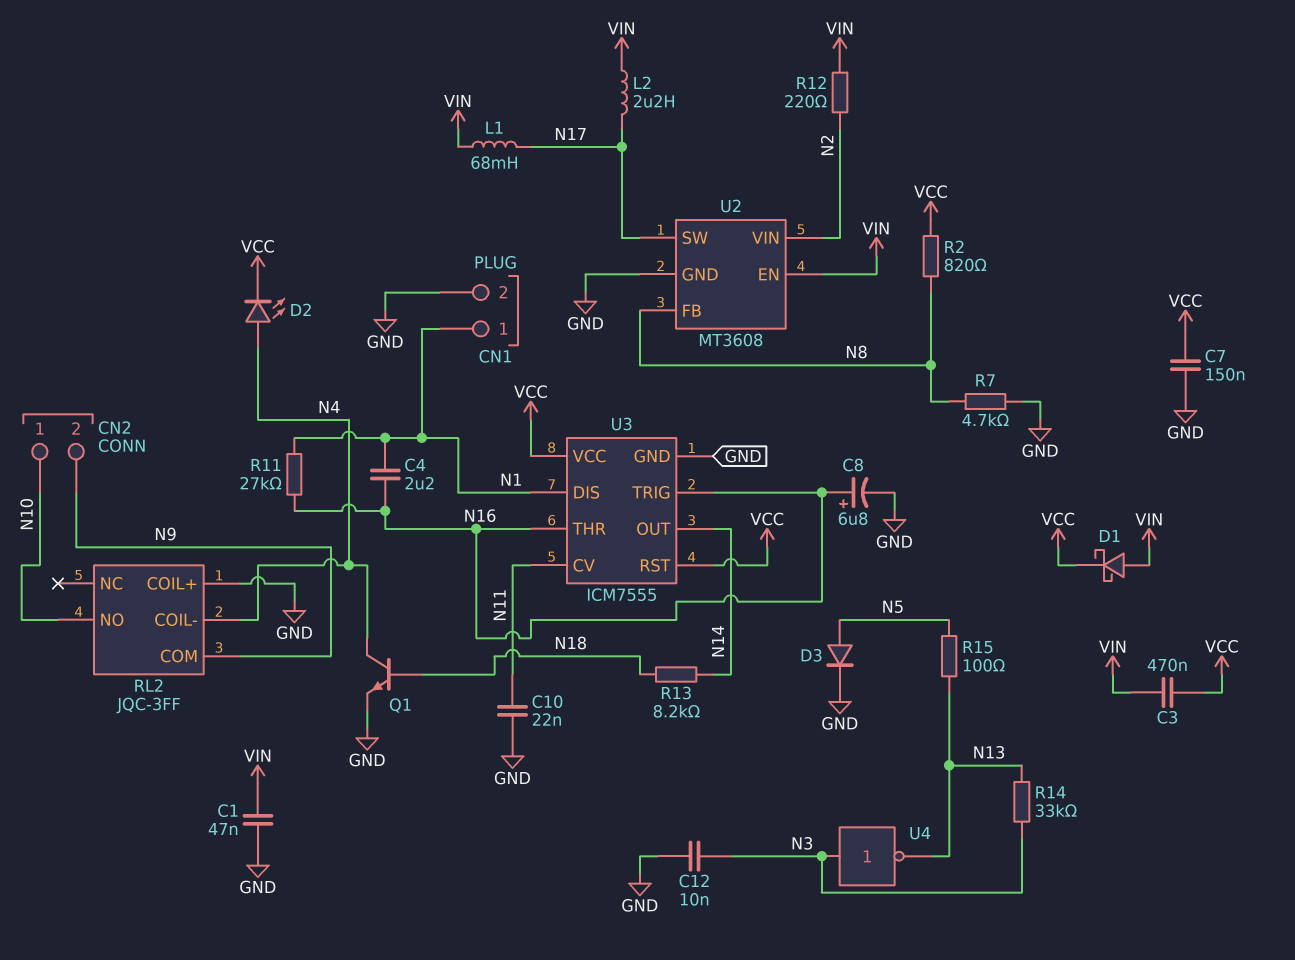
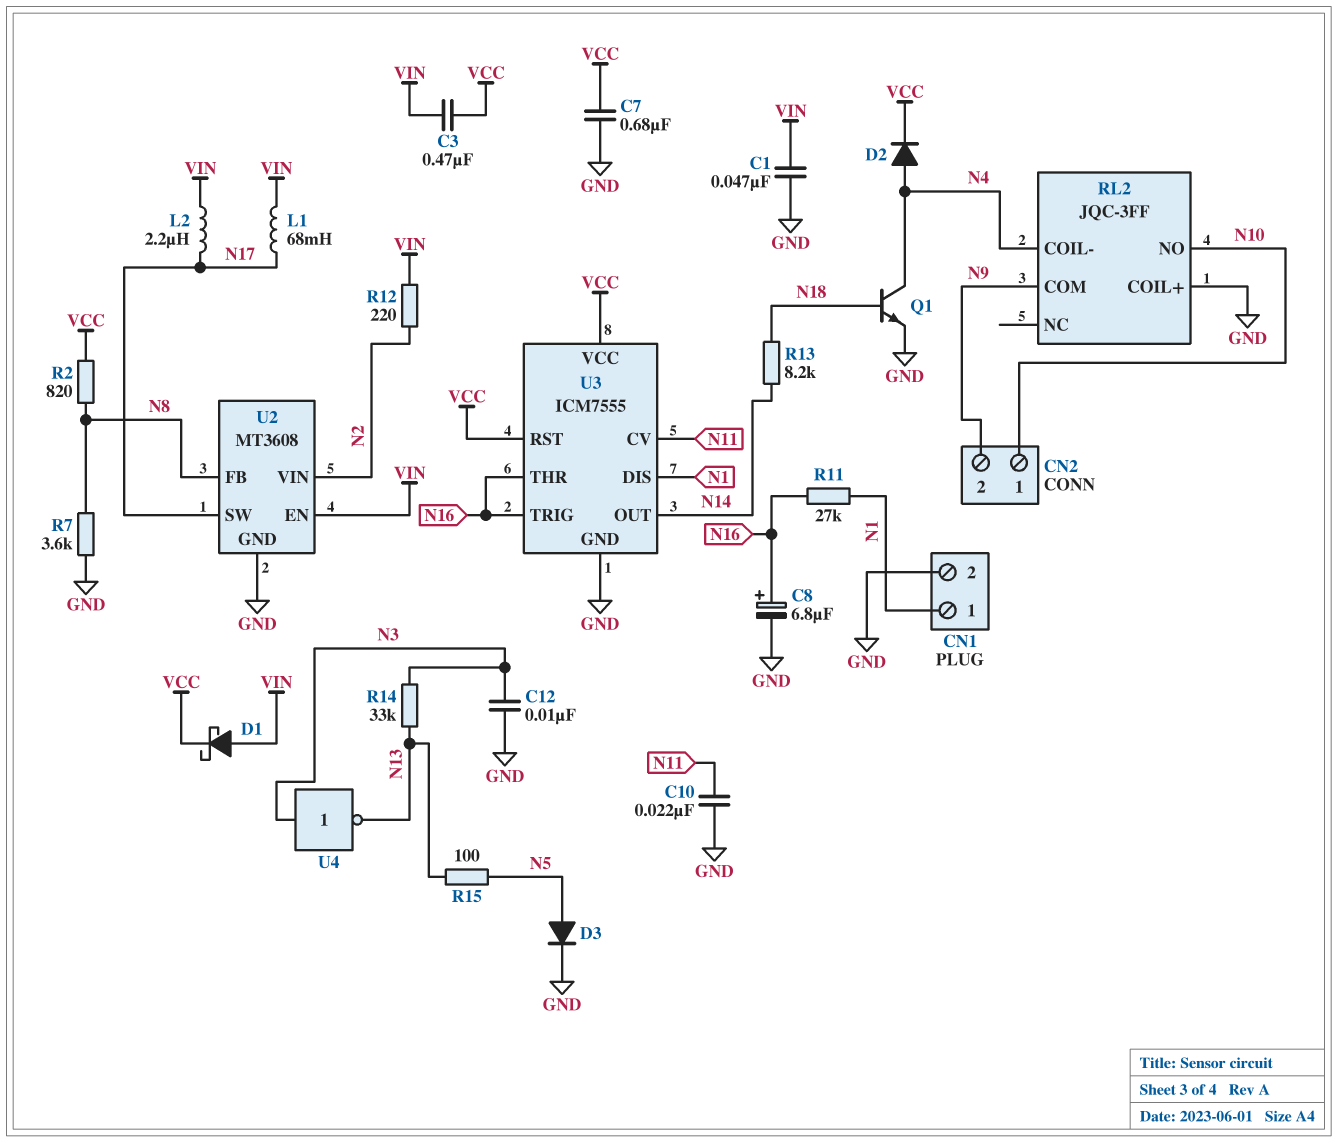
C4: 2.2uF (N1, N16) -> none
C7: 150nF (GND, VCC) -> 680nF (GND, VCC)
D2: LED (A N4, K VCC) -> diode (A N4, K VCC)
R7: 4.7k (GND, N8) -> 3.6k (GND, N8)

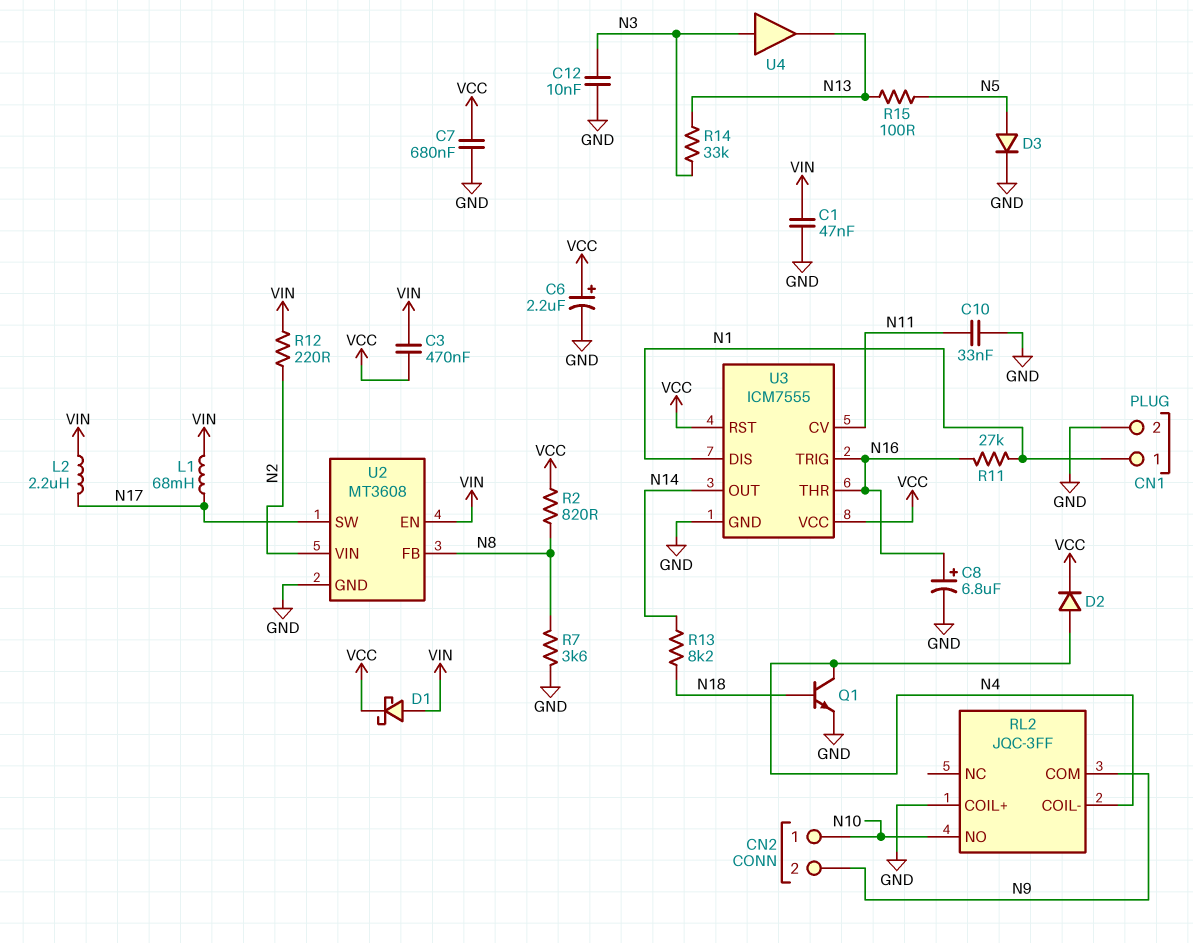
C6: none -> 2.2uF (plus VCC, minus GND)
C10: 22nF (GND, N11) -> 33nF (GND, N11)
U4: NOT (in N3, out N13) -> buffer (in N3, out N13)

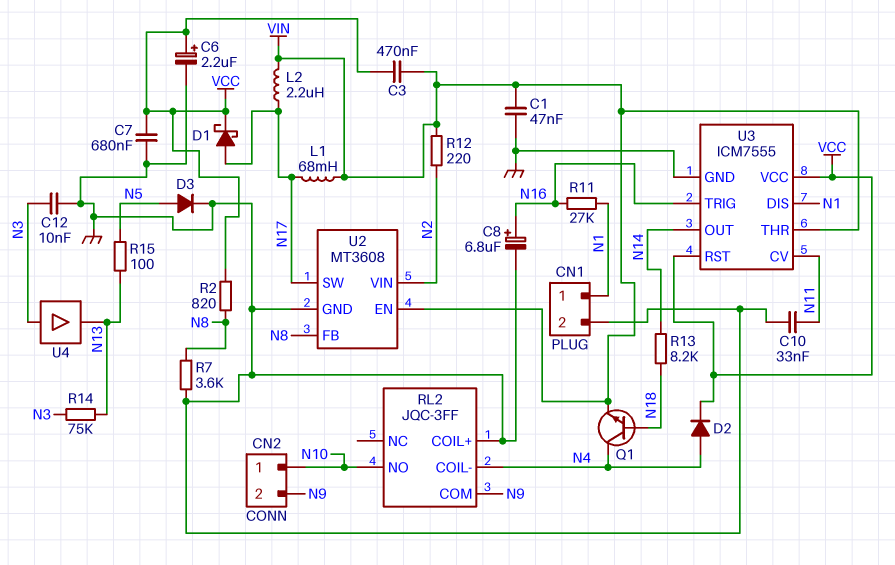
D1: schottky (A VIN, K VCC) -> schottky (A N17, K VCC)
Q1: NPN (B N18, C N4, E GND) -> NPN (B N18, C N4, E VIN)
R14: 33k (N3, N13) -> 75k (N3, N13)
U3 pin THR: N16 -> VIN

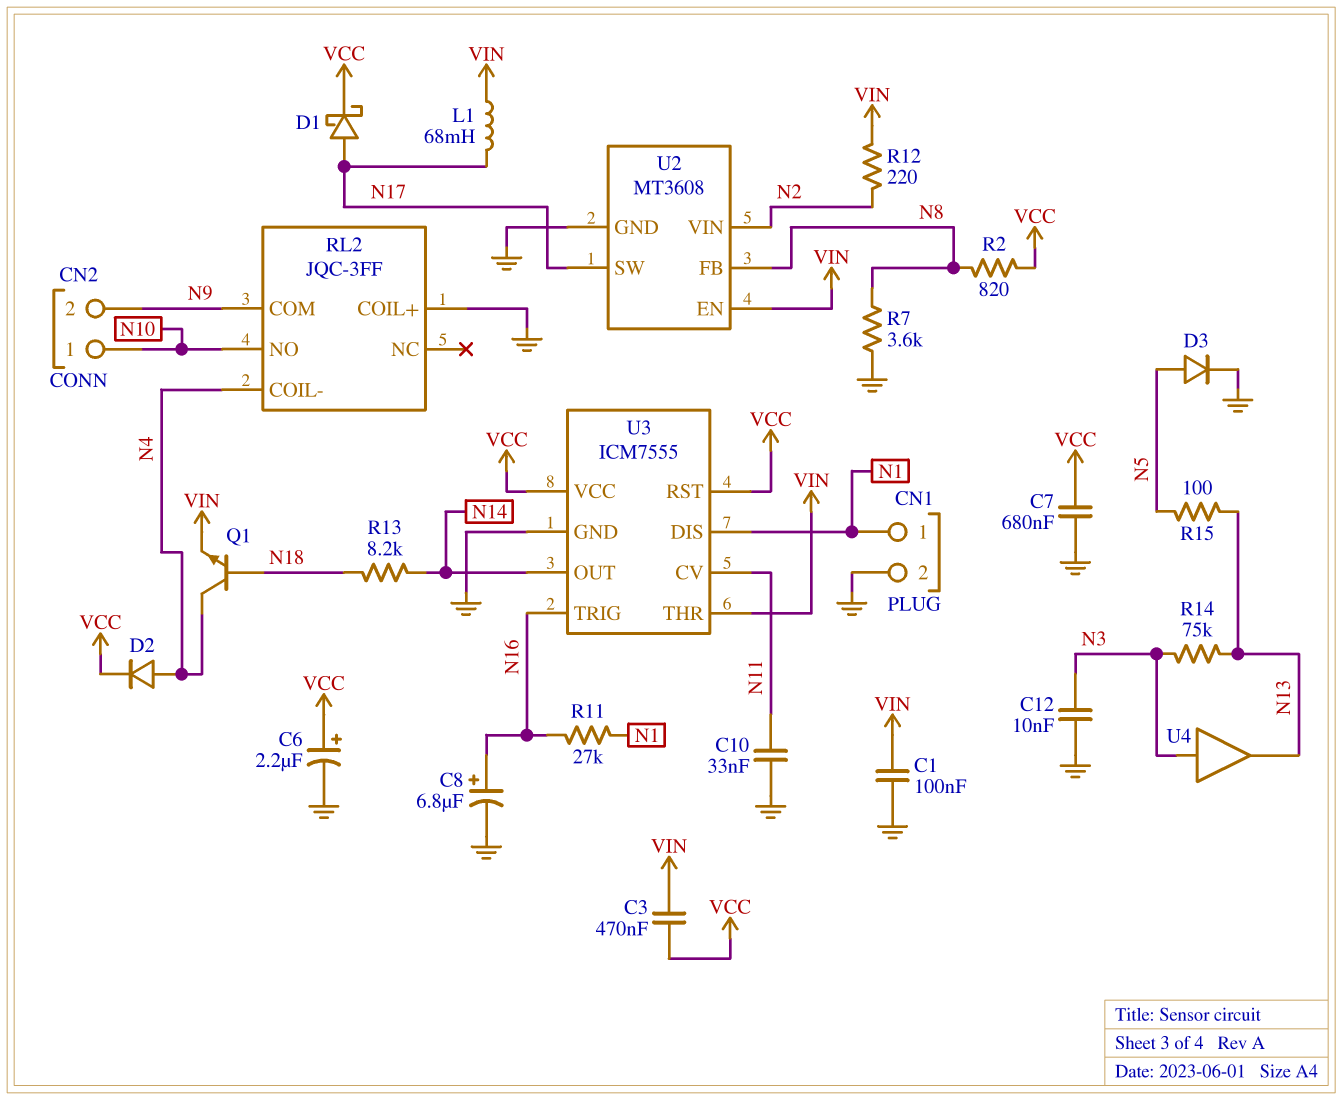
C1: 47nF (GND, VIN) -> 100nF (GND, VIN)
L2: 2.2uH (N17, VIN) -> none

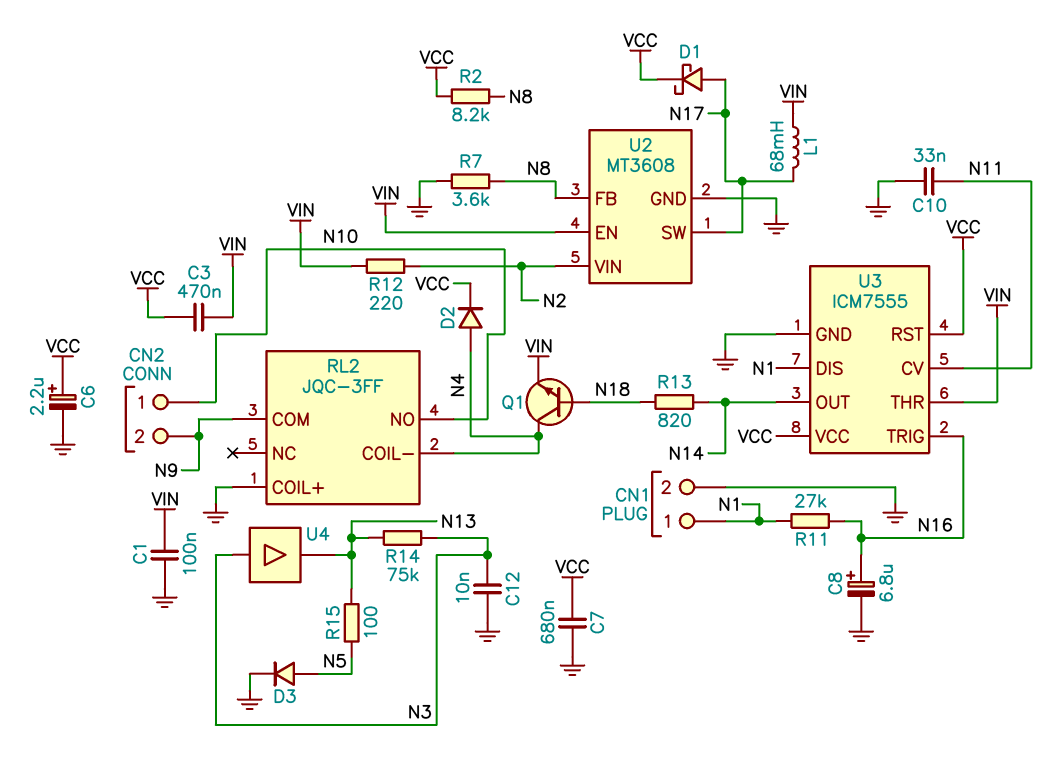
R2: 820 (N8, VCC) -> 8.2k (N8, VCC)
R13: 8.2k (N14, N18) -> 820 (N14, N18)

